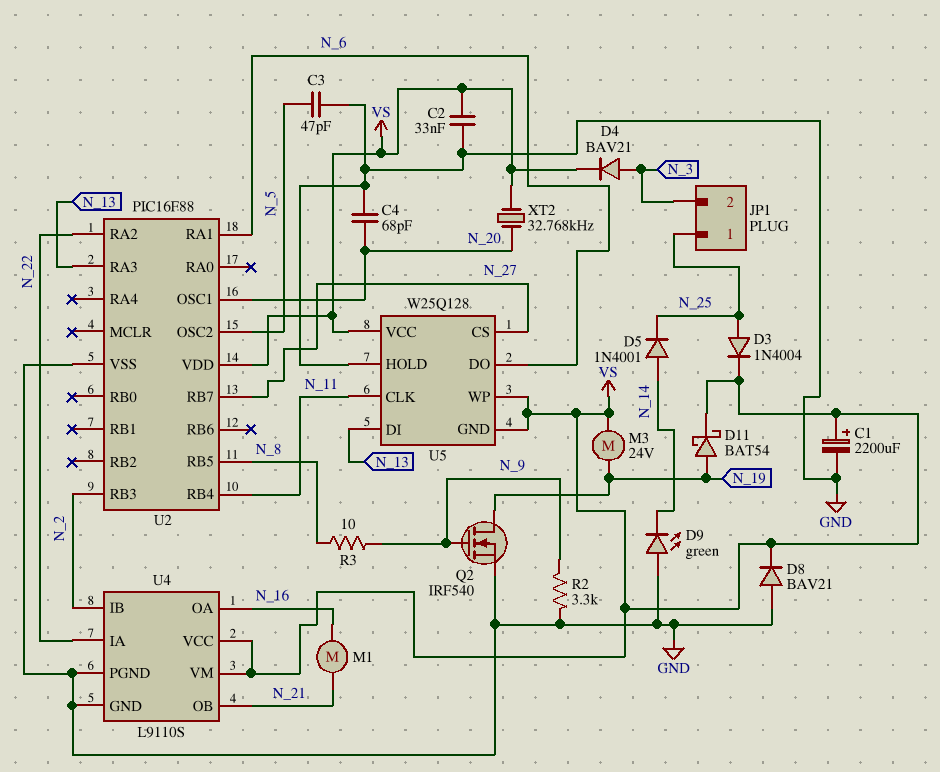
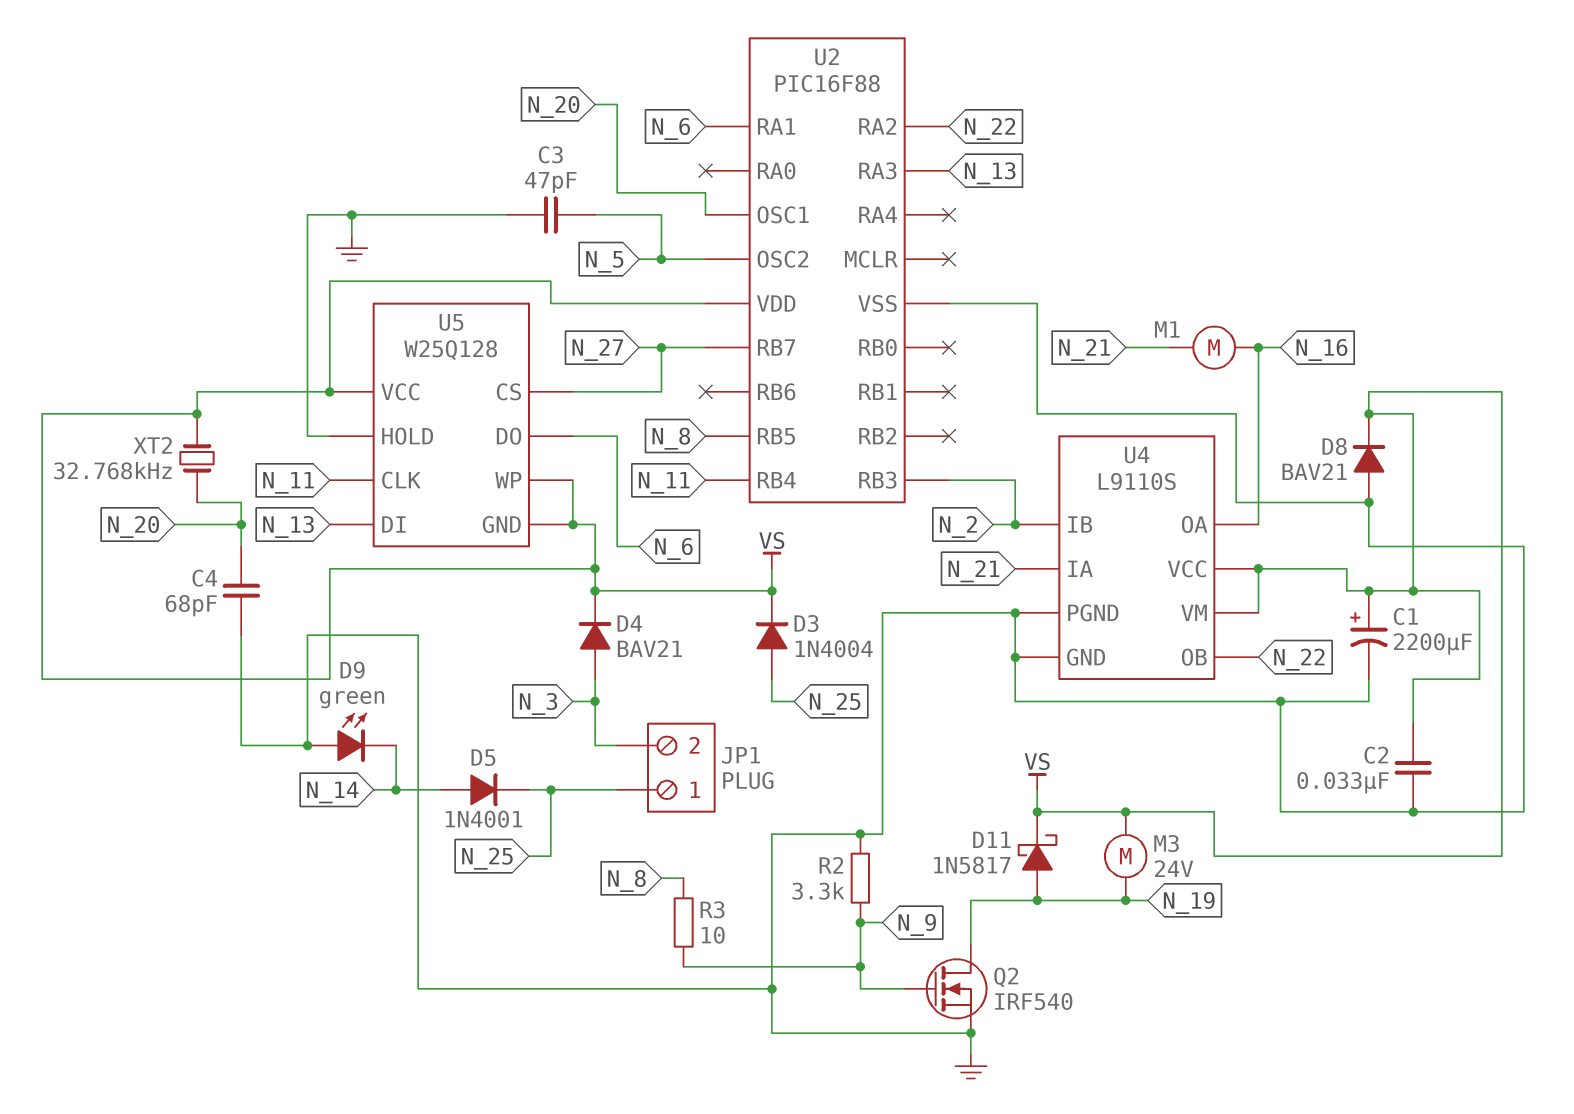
D11: schottky BAT54 (A N_19, K VS) -> schottky 1N5817 (A N_19, K VS)
U4 pin IA: N_22 -> N_21
U4 pin OB: N_21 -> N_22

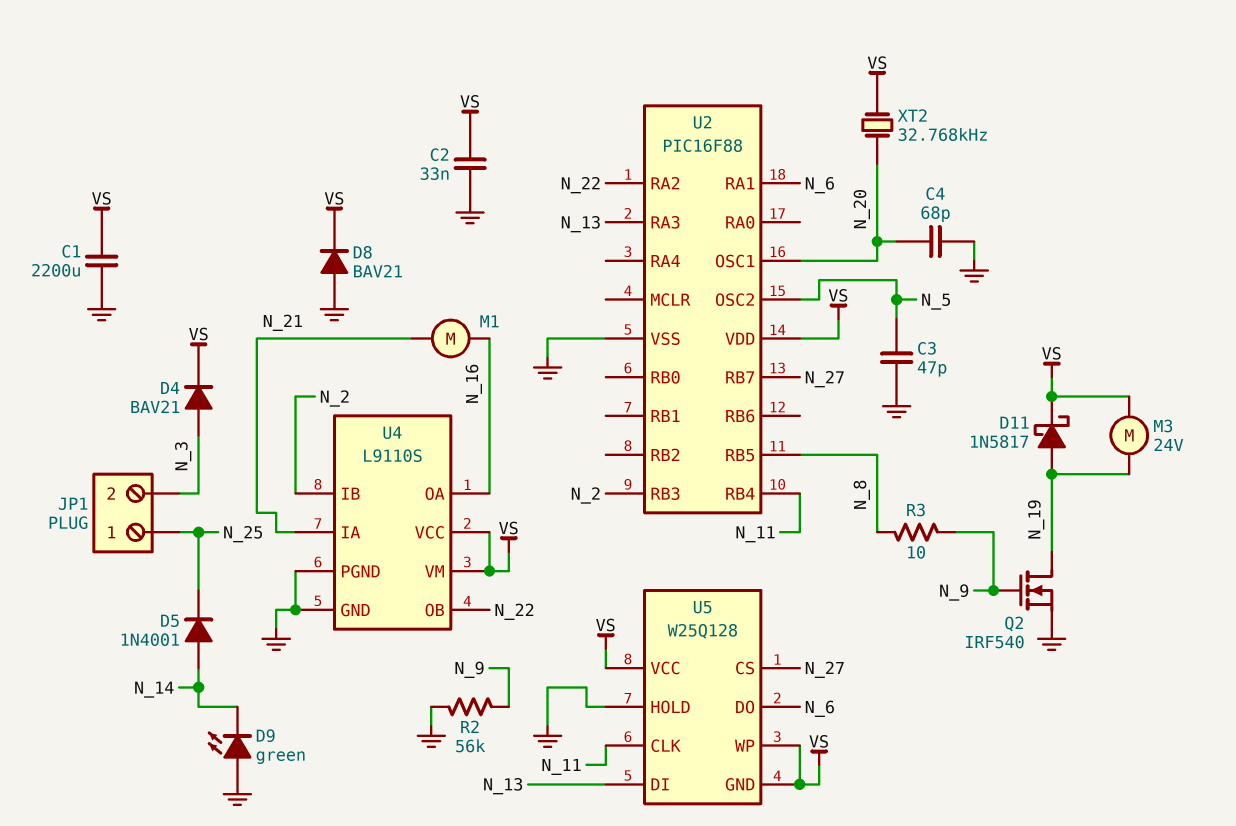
C1: 2200uF (plus VS, minus GND) -> 2200uF (GND, VS)
D3: diode 1N4004 (A N_25, K VS) -> none
R2: 3.3k (GND, N_9) -> 56k (GND, N_9)

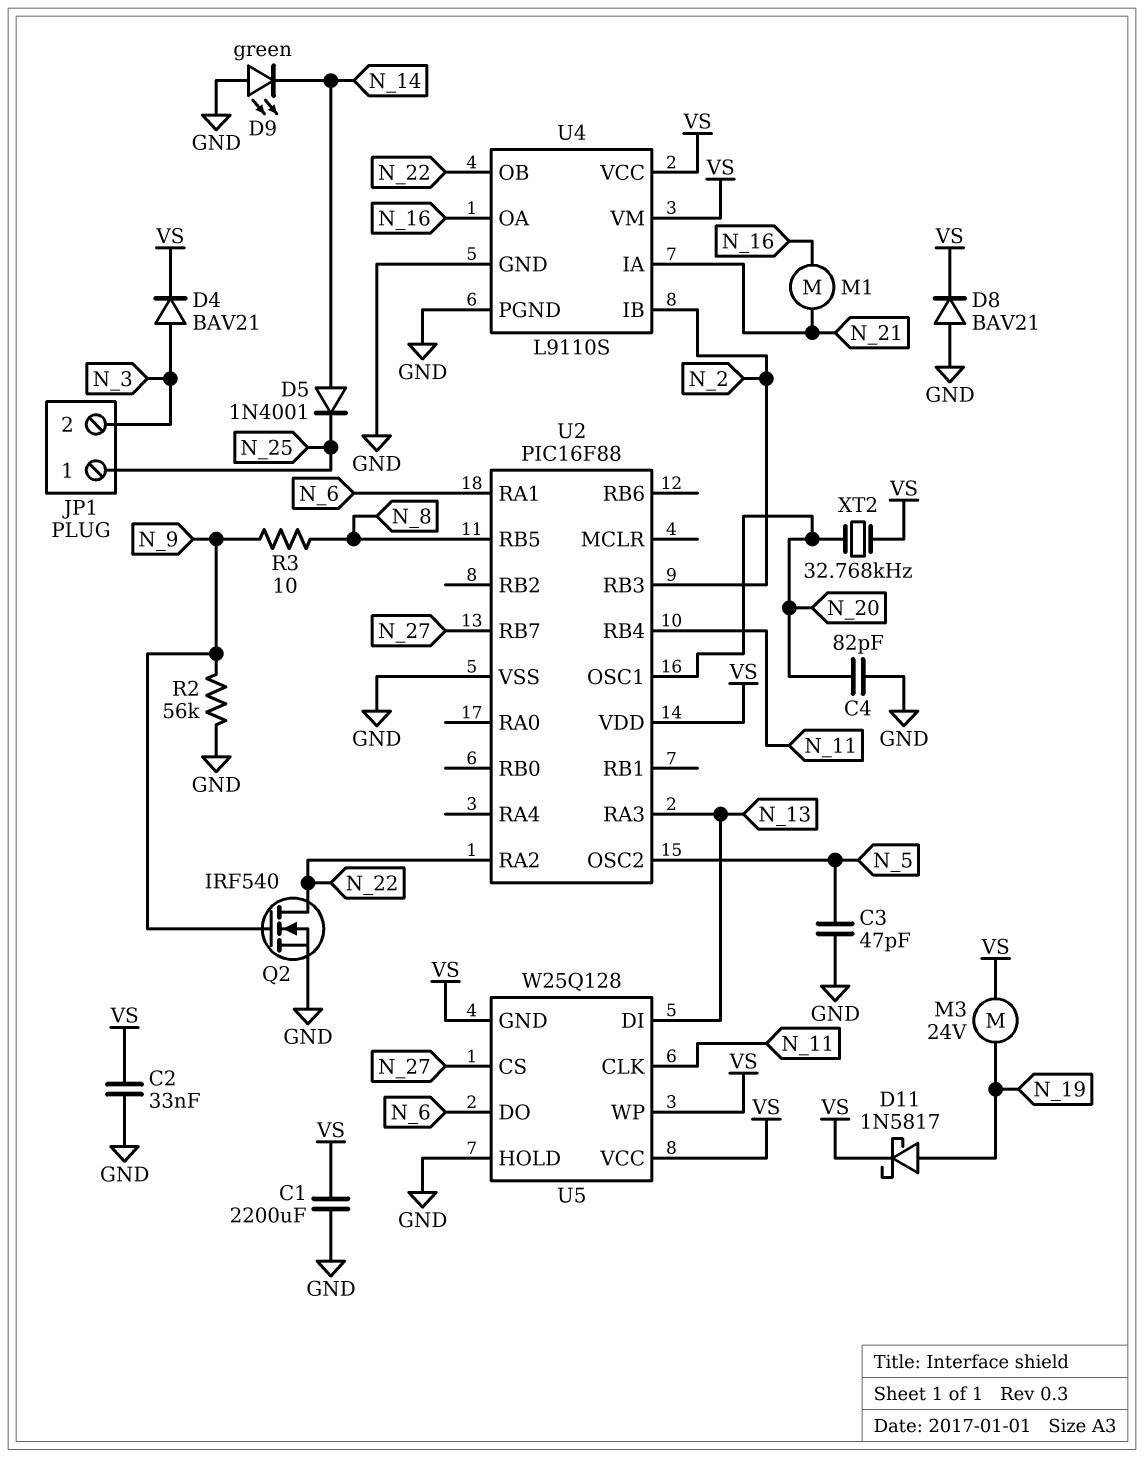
C4: 68pF (GND, N_20) -> 82pF (GND, N_20)
Q2: NMOS IRF540 (G N_9, D N_19, S GND) -> NMOS IRF540 (G N_9, D N_22, S GND)

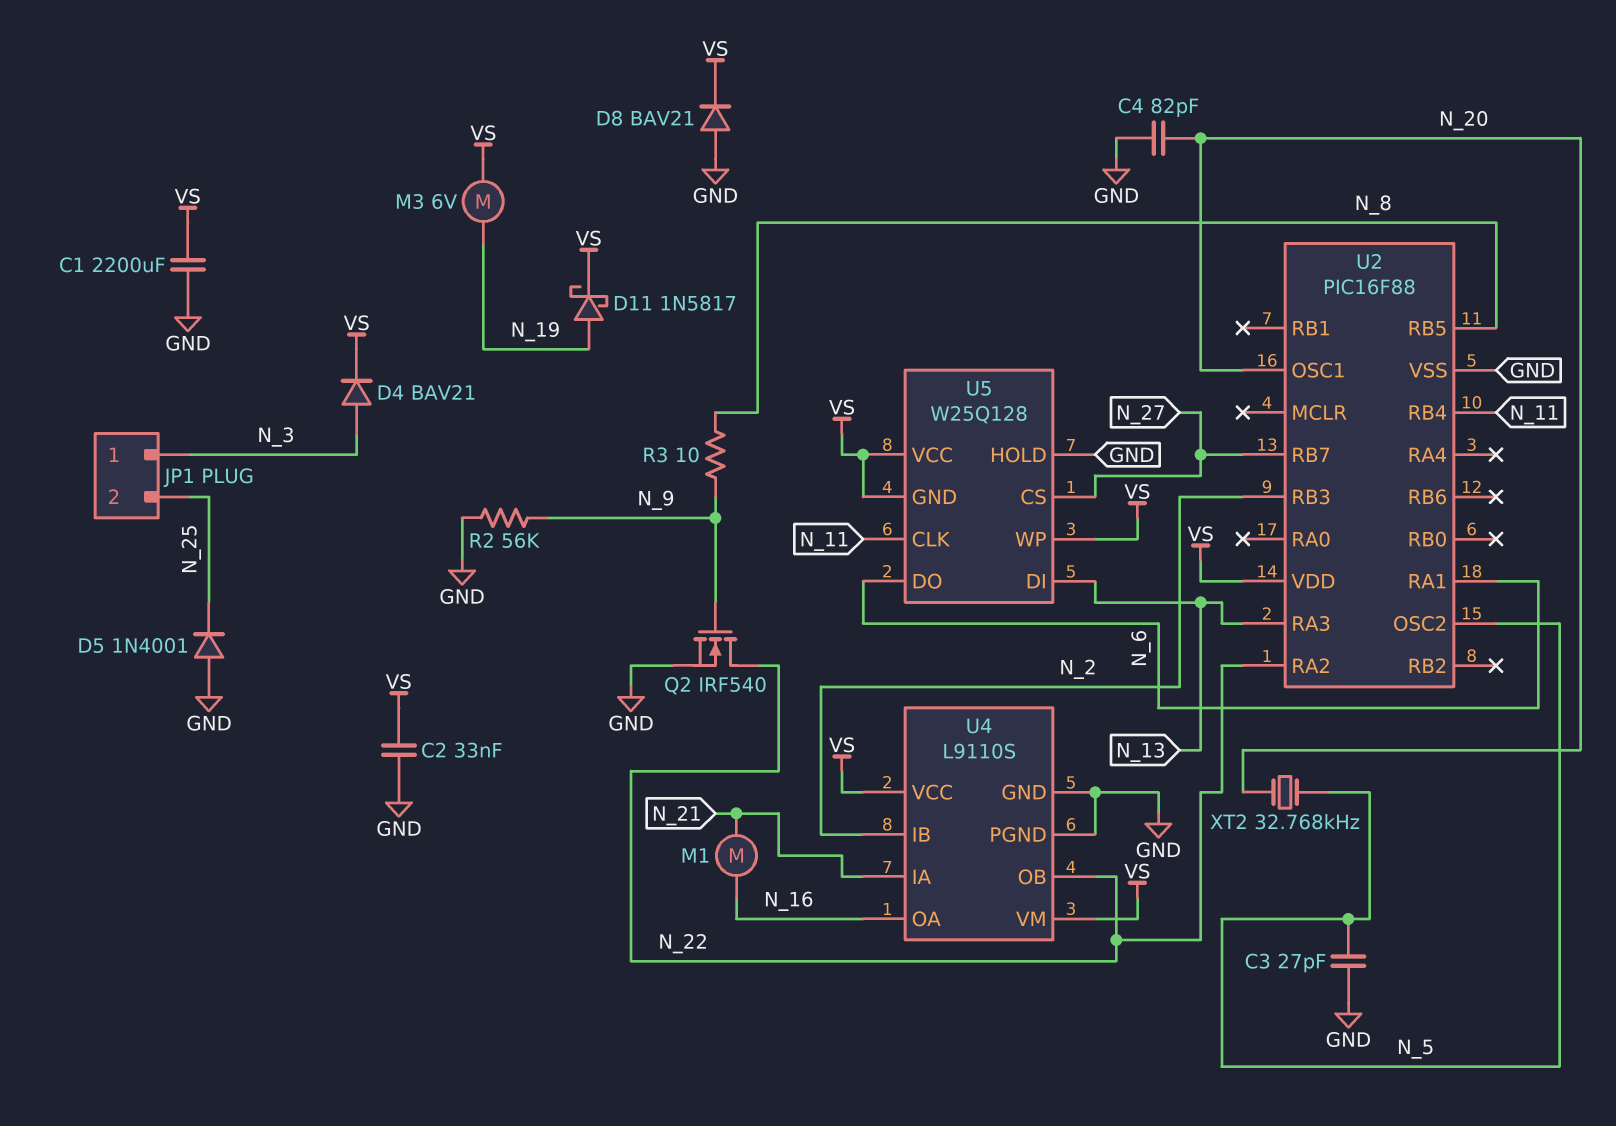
C3: 47pF (GND, N_5) -> 27pF (GND, N_5)
D5: diode 1N4001 (A N_14, K N_25) -> diode 1N4001 (A GND, K N_25)
D9: LED green (A GND, K N_14) -> none
JP1 pin 1: N_25 -> N_3
JP1 pin 2: N_3 -> N_25
M3: motor 24V (N_19, VS) -> motor 6V (N_19, VS)
XT2: 32.768kHz (N_20, VS) -> 32.768kHz (N_5, N_20)

